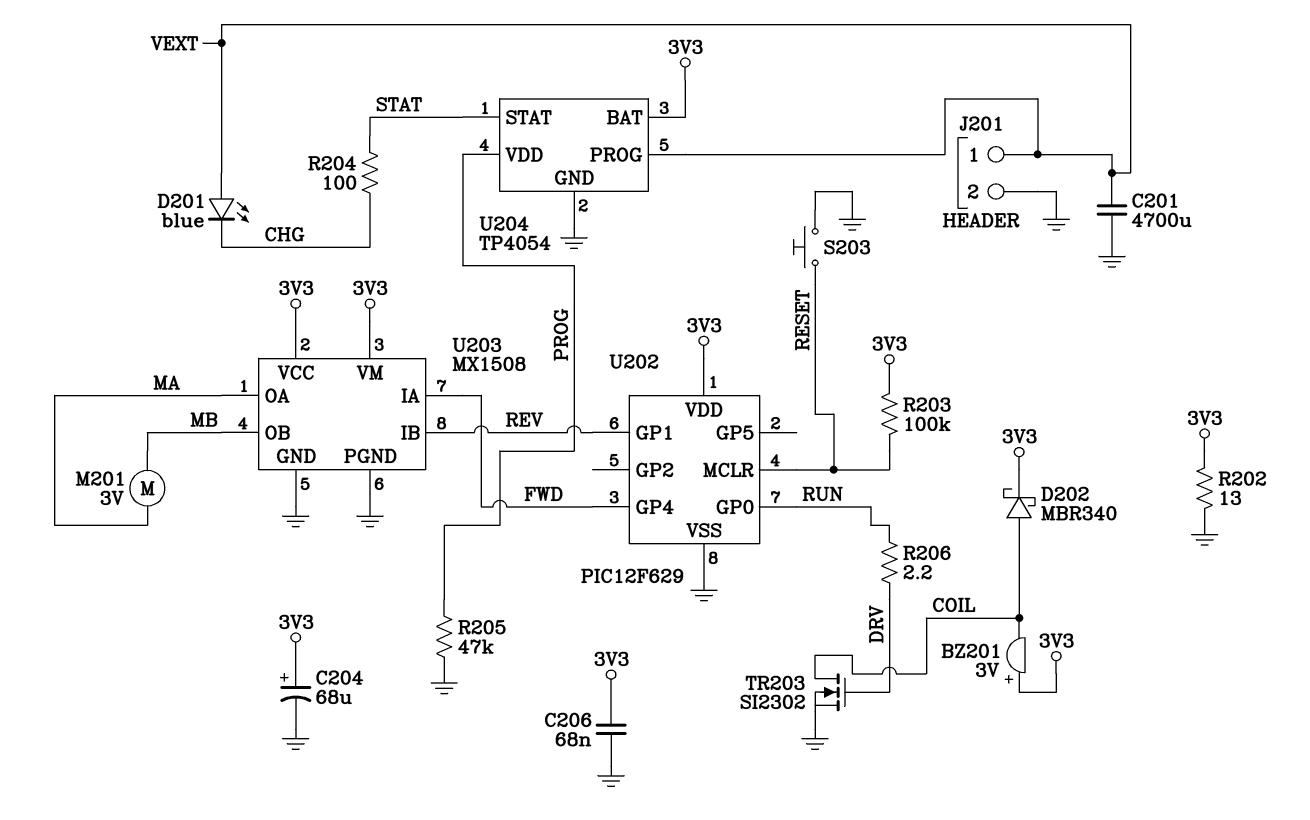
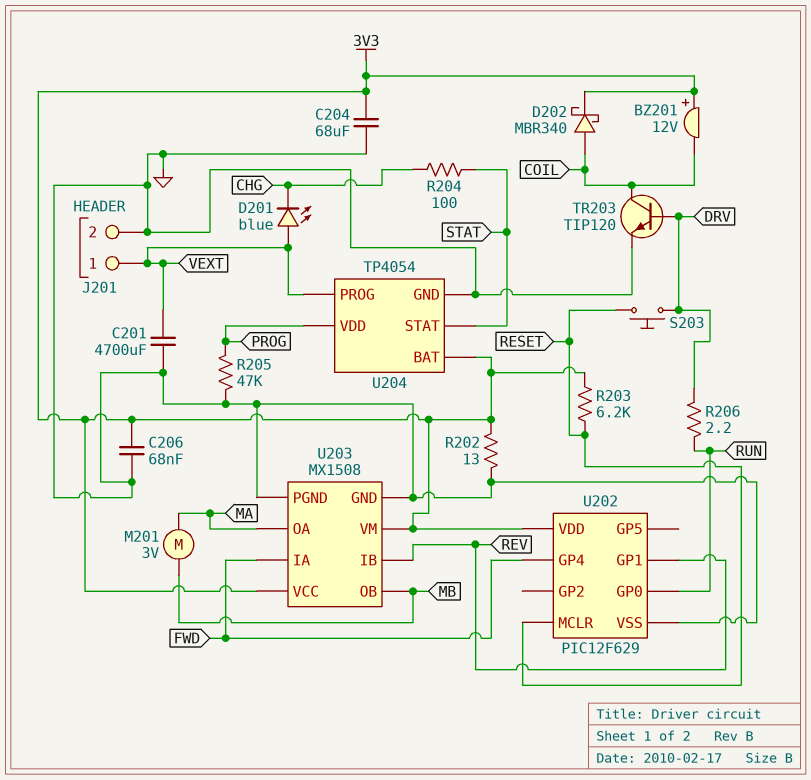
BZ201: buzzer 3V (plus 3V3, minus COIL) -> buzzer 12V (plus 3V3, minus COIL)
C204: 68uF (plus 3V3, minus GND) -> 68uF (3V3, GND)
R203: 100k (3V3, RESET) -> 6.2k (3V3, RESET)
S203: button (GND, RESET) -> button (DRV, RESET)
TR203: NMOS SI2302 (G DRV, D COIL, S GND) -> NPN TIP120 (B DRV, C COIL, E GND)

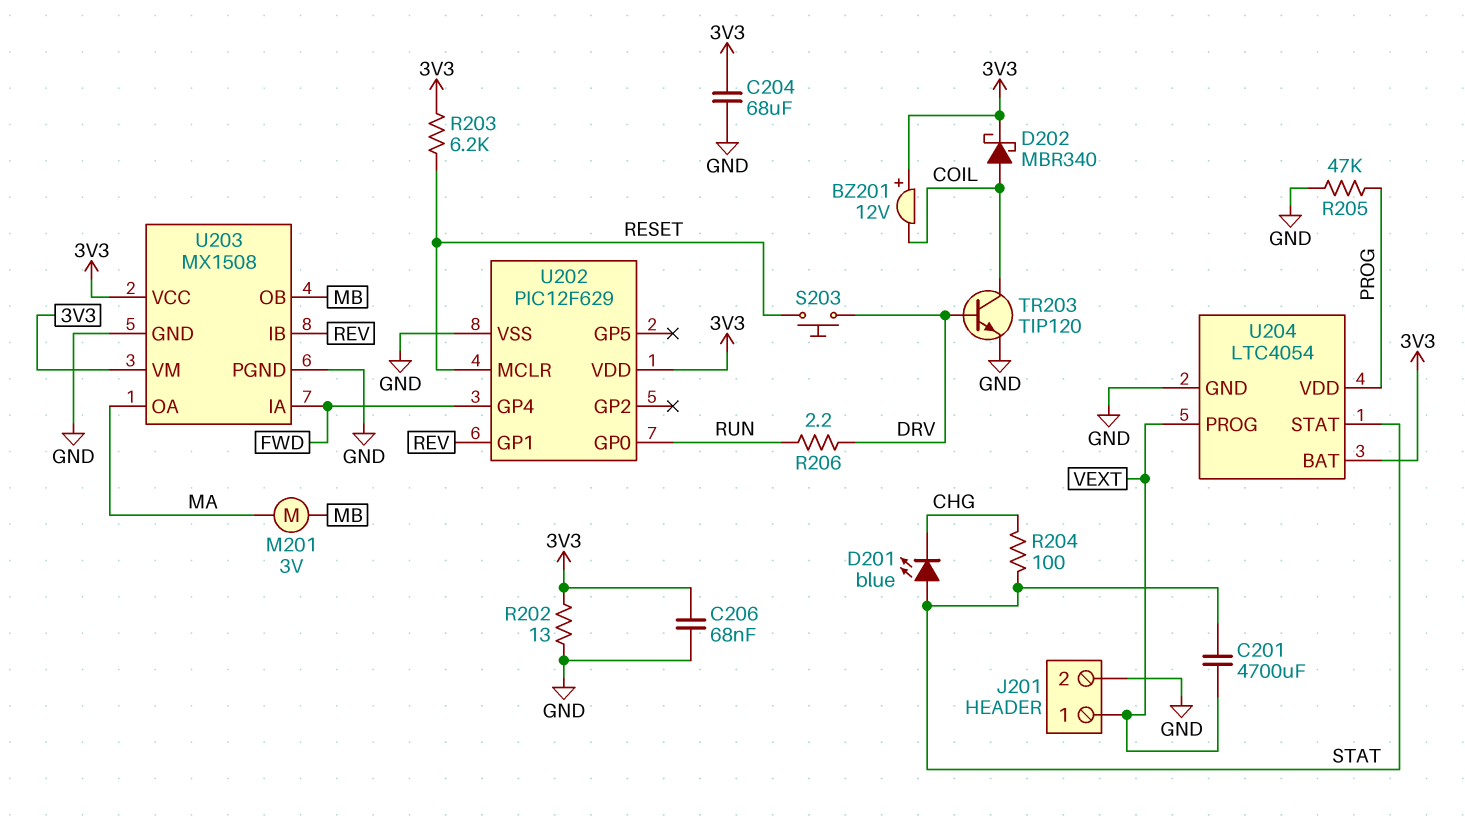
C201: 4700uF (GND, VEXT) -> 4700uF (STAT, VEXT)
D201: LED blue (A VEXT, K CHG) -> LED blue (A STAT, K CHG)
U204: TP4054 -> LTC4054

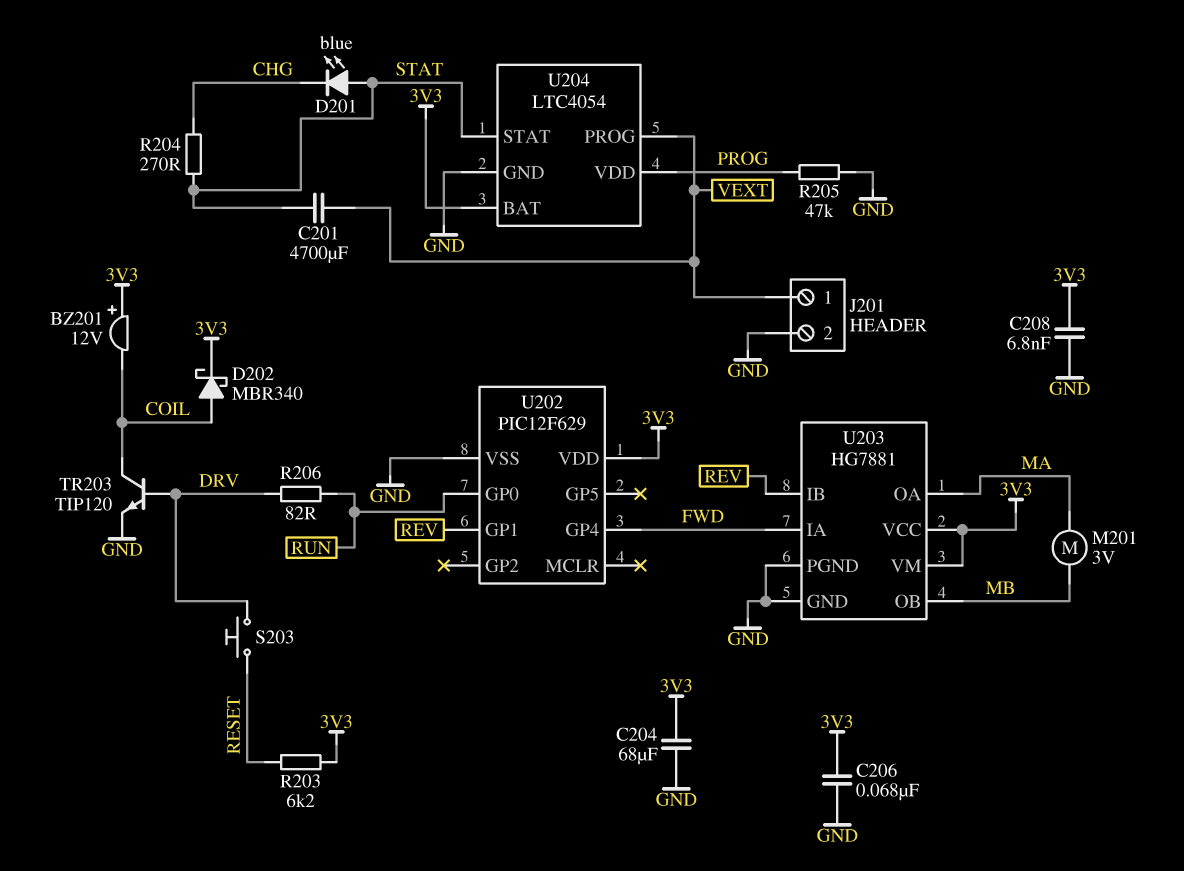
C208: none -> 6.8nF (3V3, GND)
R202: 13 (3V3, GND) -> none
R204: 100 (CHG, STAT) -> 270 (CHG, STAT)
R206: 2.2 (DRV, RUN) -> 82 (DRV, RUN)
U202 pin MCLR: RESET -> none
U203: MX1508 -> HG7881

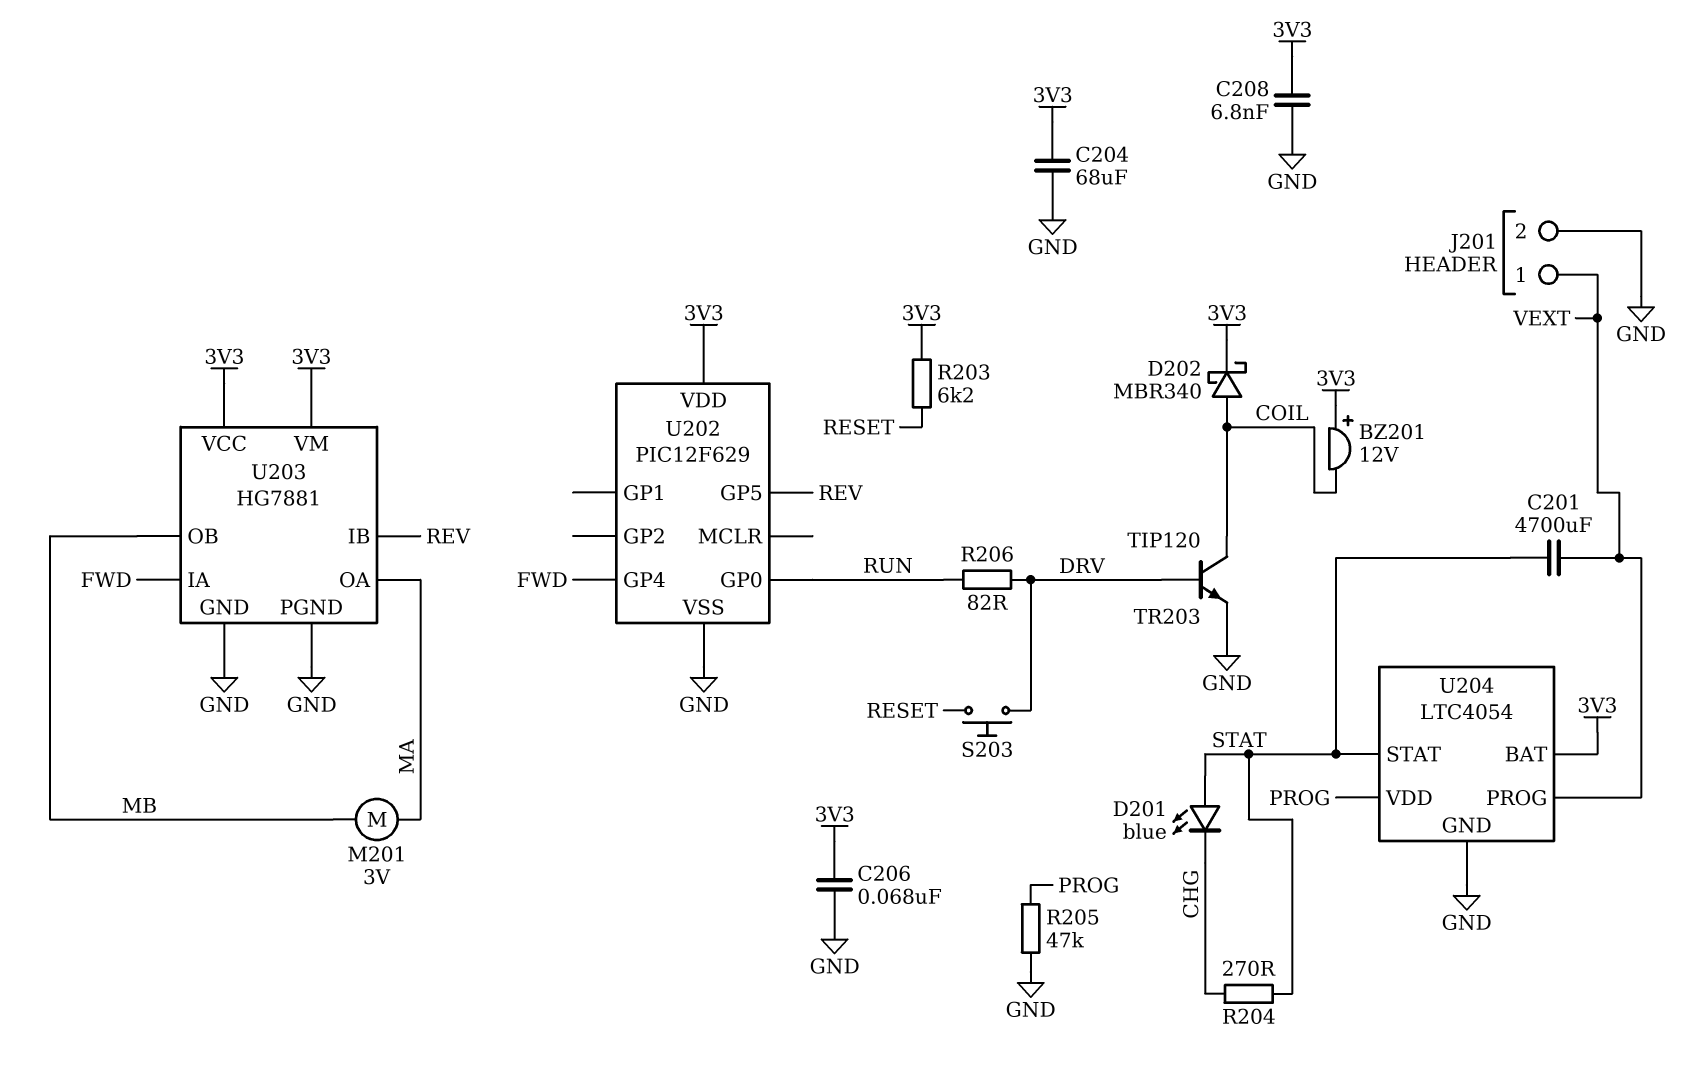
U202 pin GP1: REV -> none
U202 pin GP5: none -> REV

